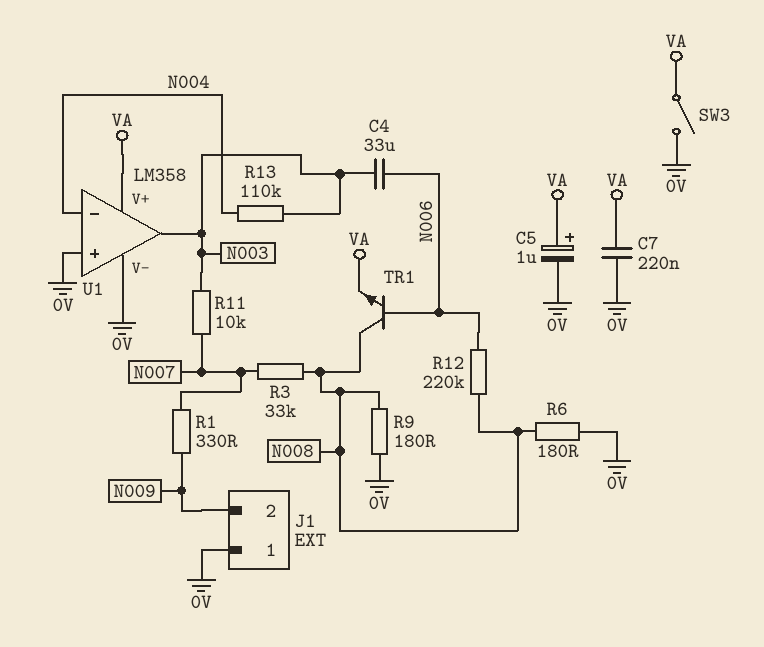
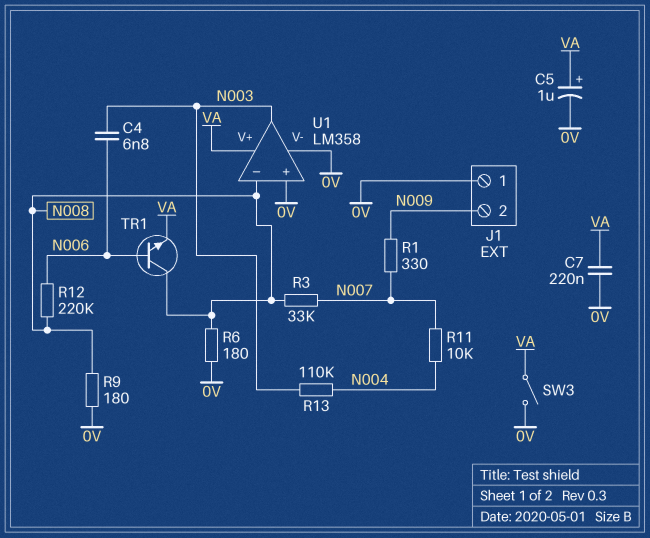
C4: 33uF (N003, N006) -> 6.8nF (N003, N006)
R11: 10k (N003, N007) -> 10k (N004, N007)
U1 pin in-: N004 -> N008

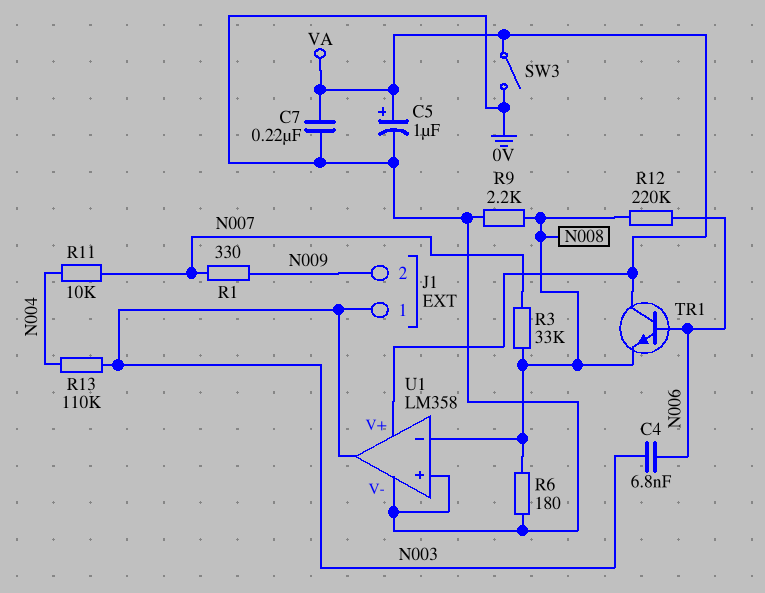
J1 pin 1: 0V -> N003
R9: 180 (0V, N008) -> 2.2k (0V, N008)
TR1: NPN (B N006, C N008, E VA) -> NPN (B N006, C VA, E N008)

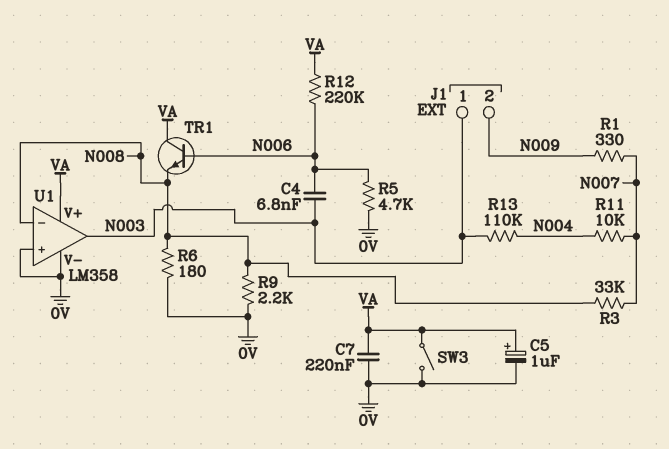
R5: none -> 4.7k (0V, N006)
R12: 220k (N006, N008) -> 220k (N006, VA)

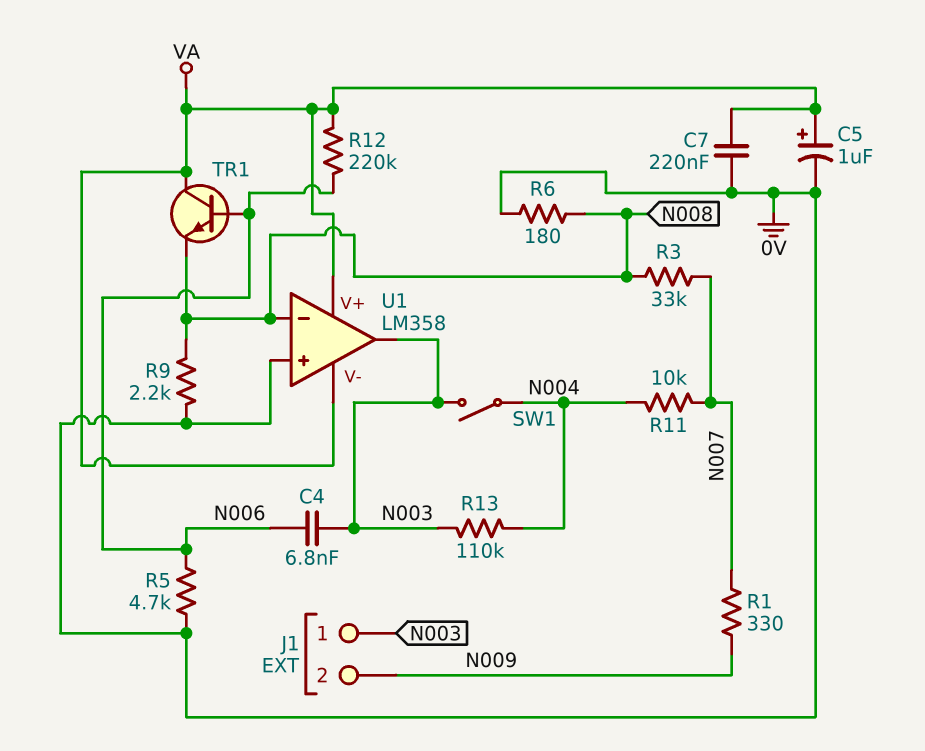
SW1: none -> switch (N003, N004)
SW3: switch (0V, VA) -> none
U1 pin V-: 0V -> VA

